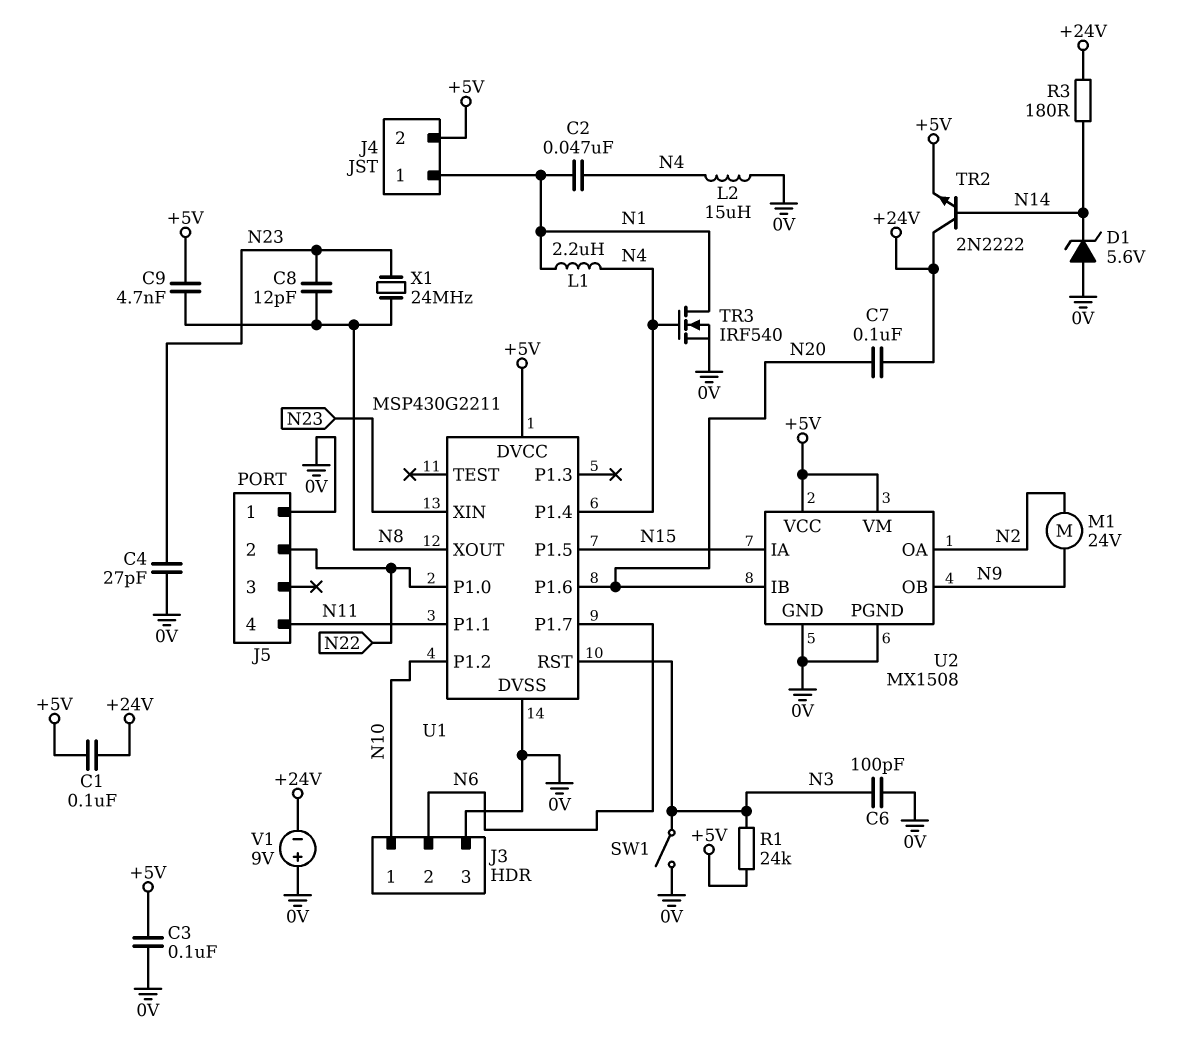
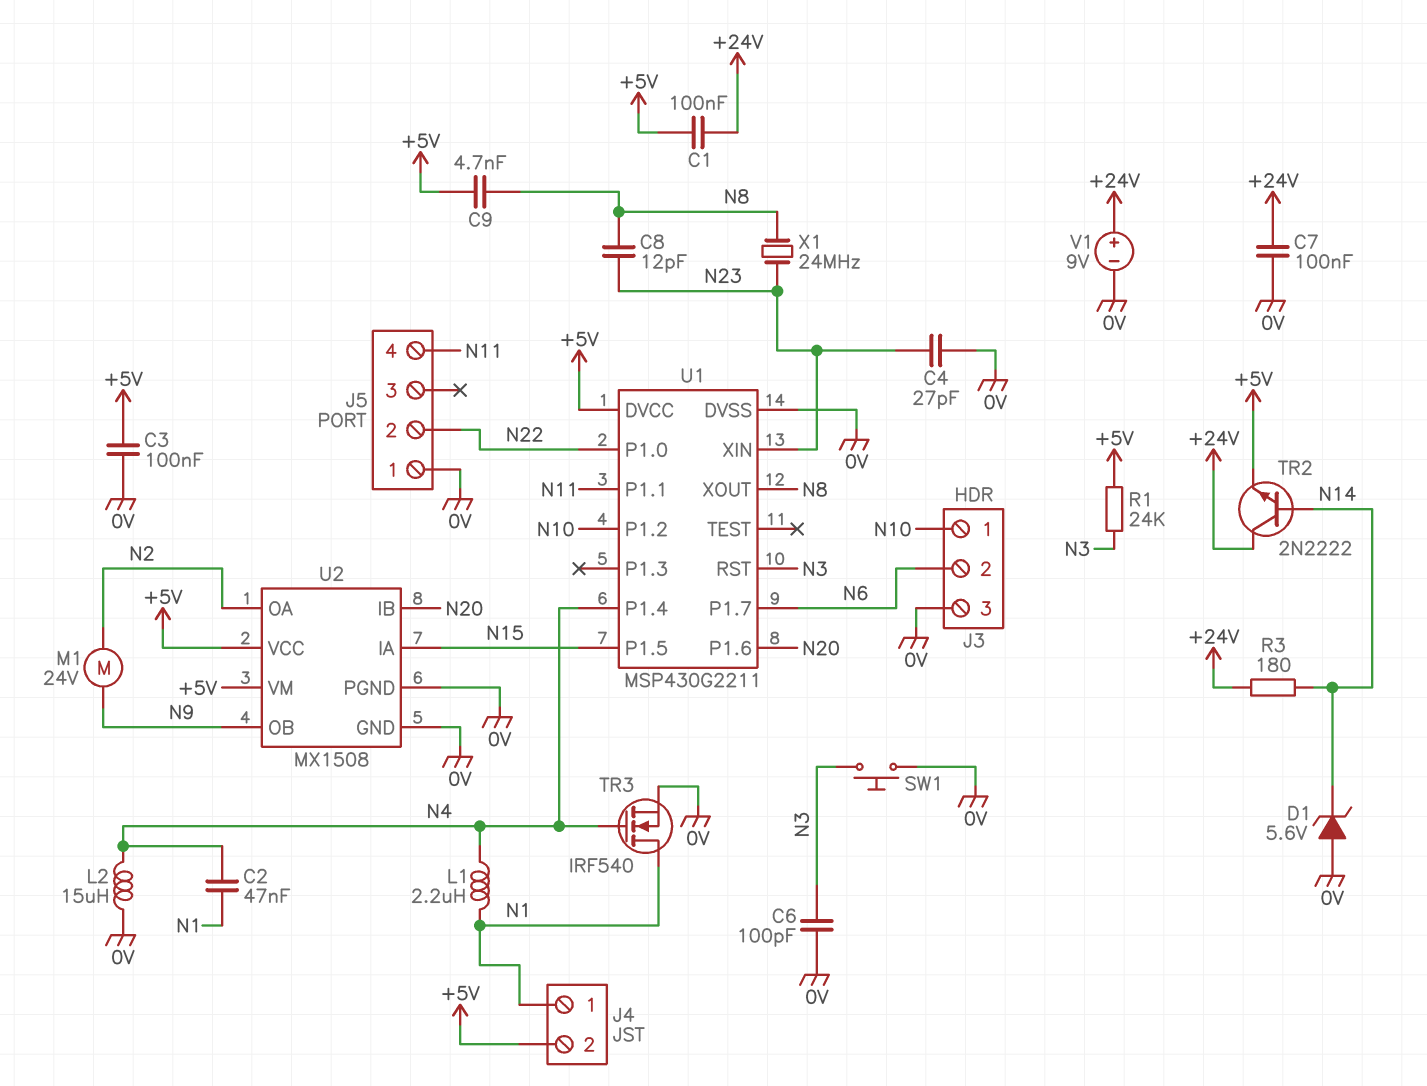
C7: 100nF (+24V, N20) -> 100nF (+24V, 0V)
SW1: switch (0V, N3) -> button (0V, N3)
V1: 9V (plus 0V, minus +24V) -> 9V (plus +24V, minus 0V)

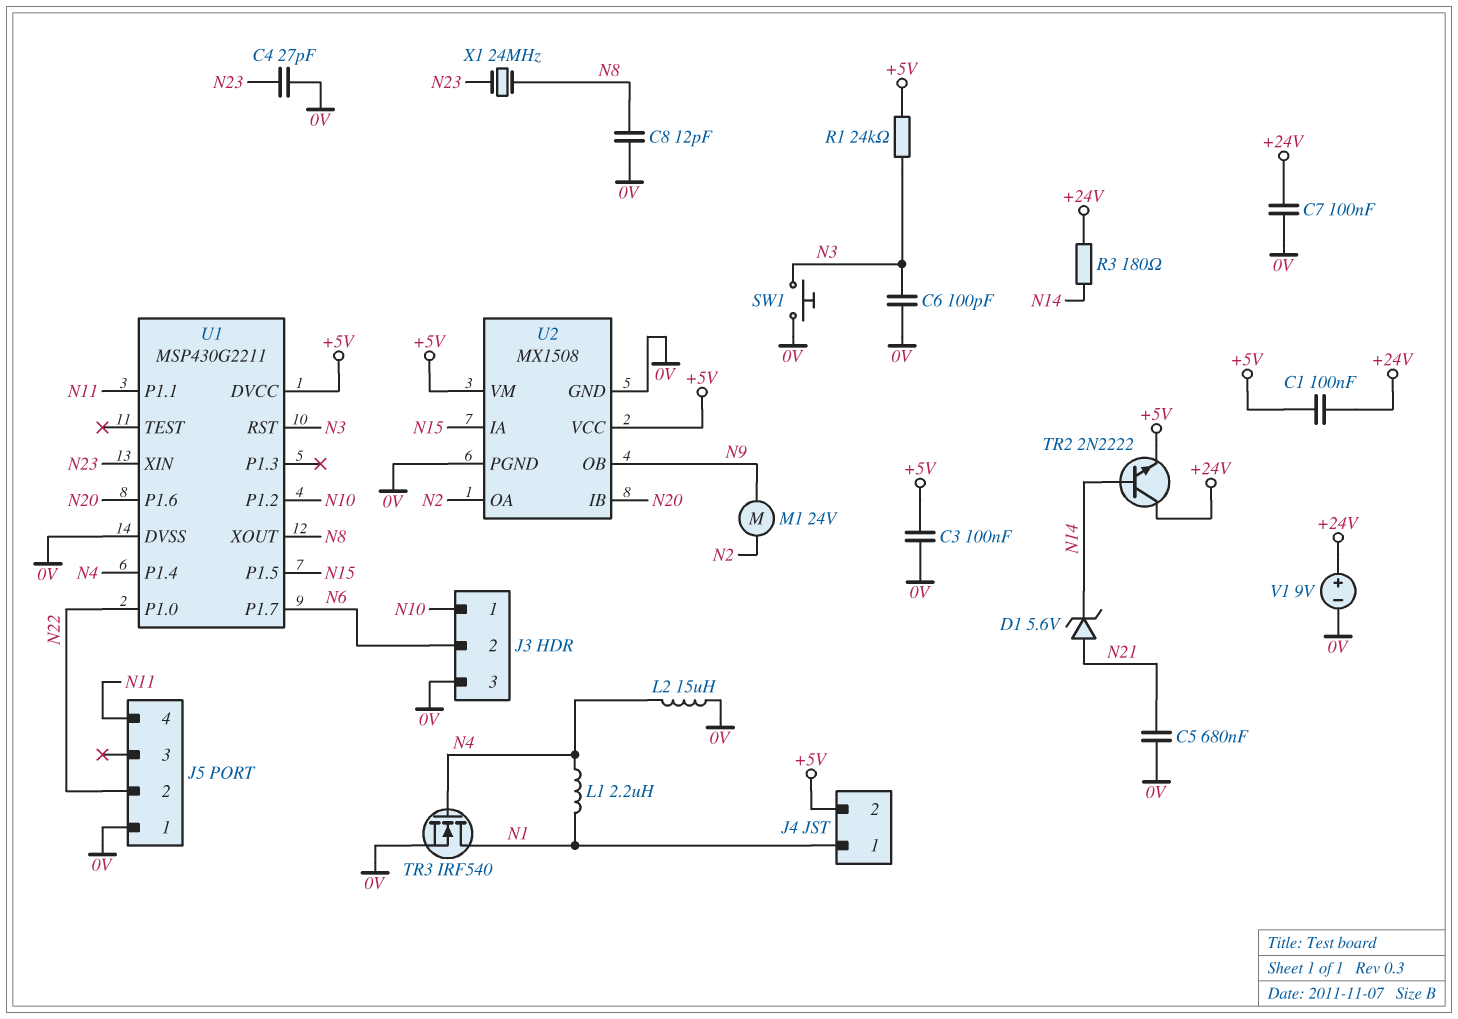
C2: 47nF (N1, N4) -> none
C5: none -> 680nF (0V, N21)
C8: 12pF (N8, N23) -> 12pF (0V, N8)
C9: 4.7nF (+5V, N8) -> none
D1: zener 5.6V (A 0V, K N14) -> zener 5.6V (A N21, K N14)

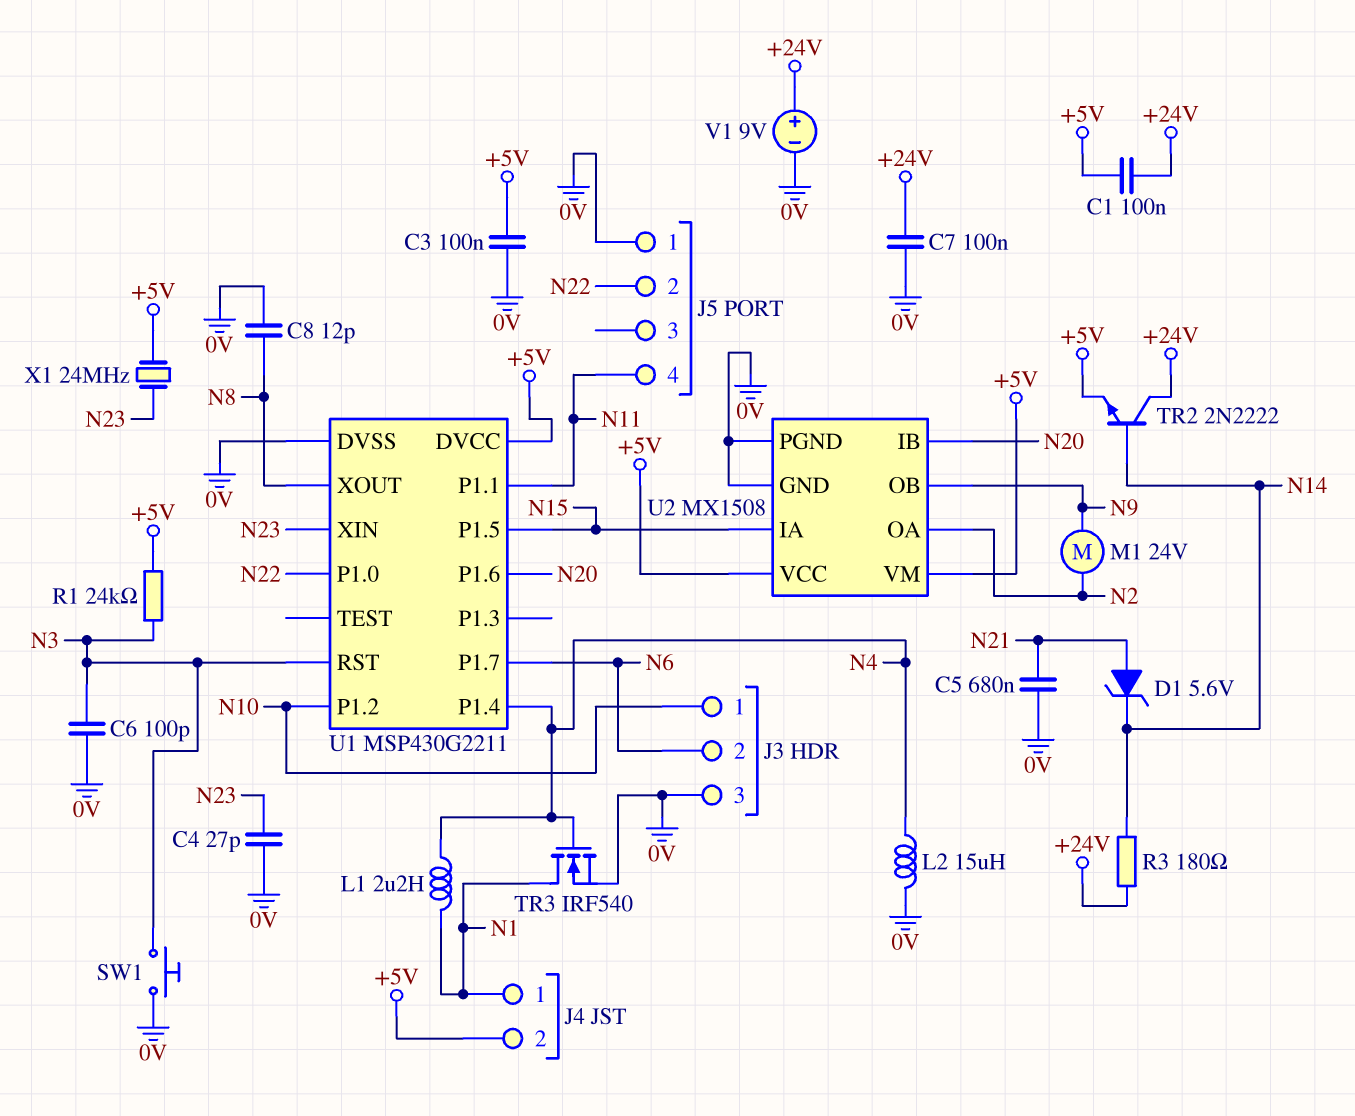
X1: 24MHz (N8, N23) -> 24MHz (+5V, N23)

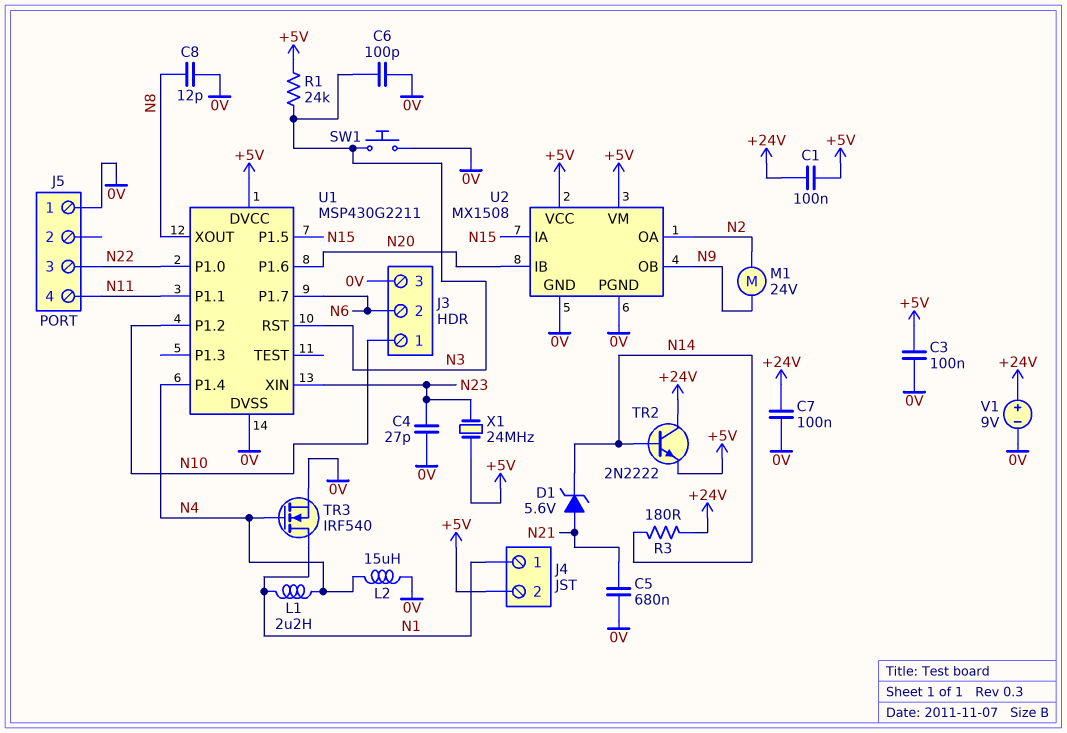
J5 pin 2: N22 -> none
J5 pin 3: none -> N22

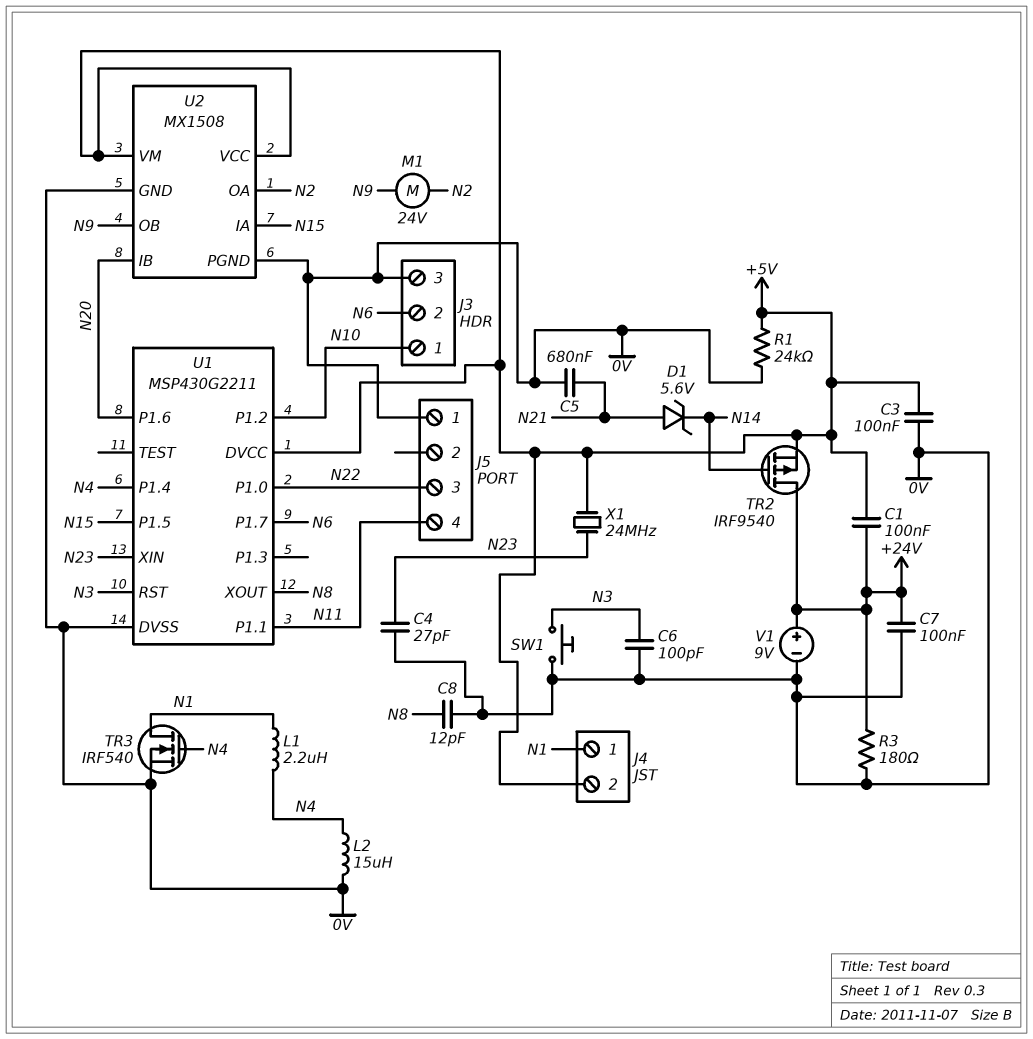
R1: 24k (+5V, N3) -> 24k (+5V, 0V)
R3: 180 (+24V, N14) -> 180 (+24V, 0V)
TR2: NPN 2N2222 (B N14, C +24V, E +5V) -> PMOS IRF9540 (G N14, D +24V, S +5V)

